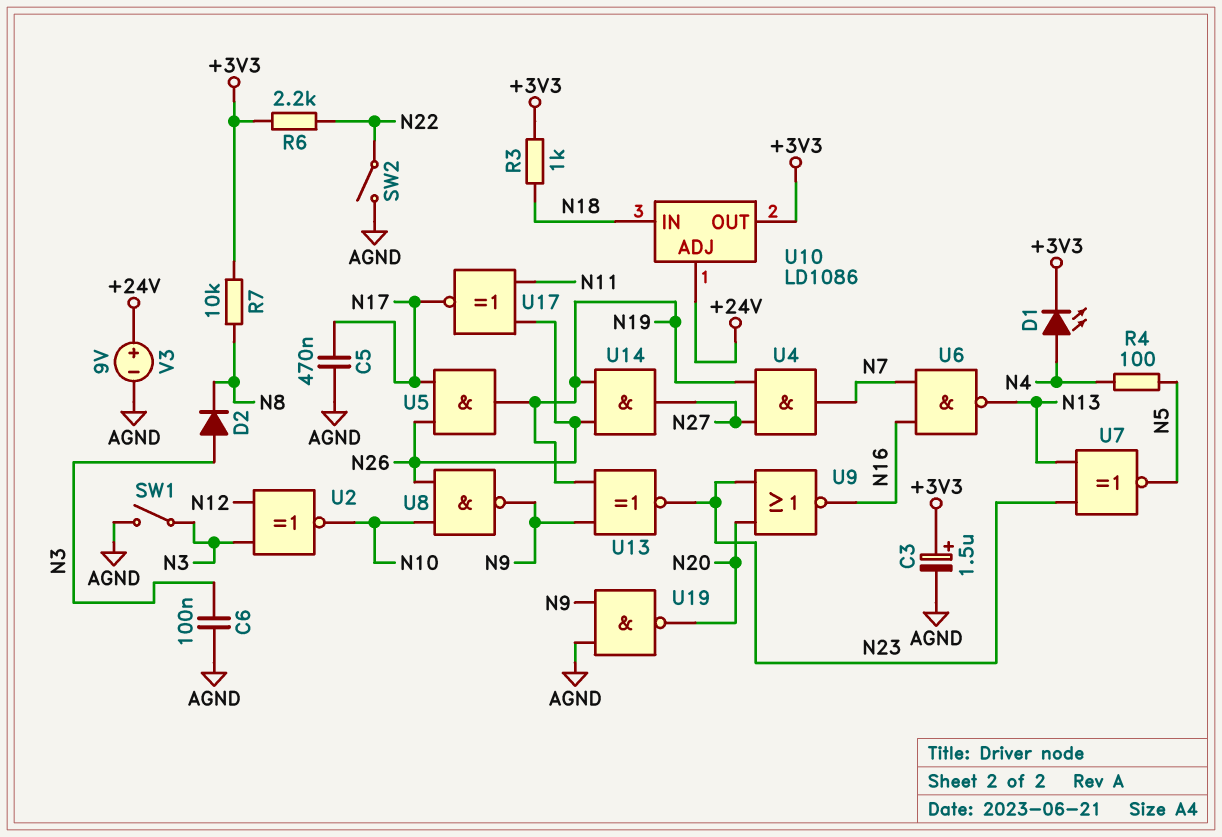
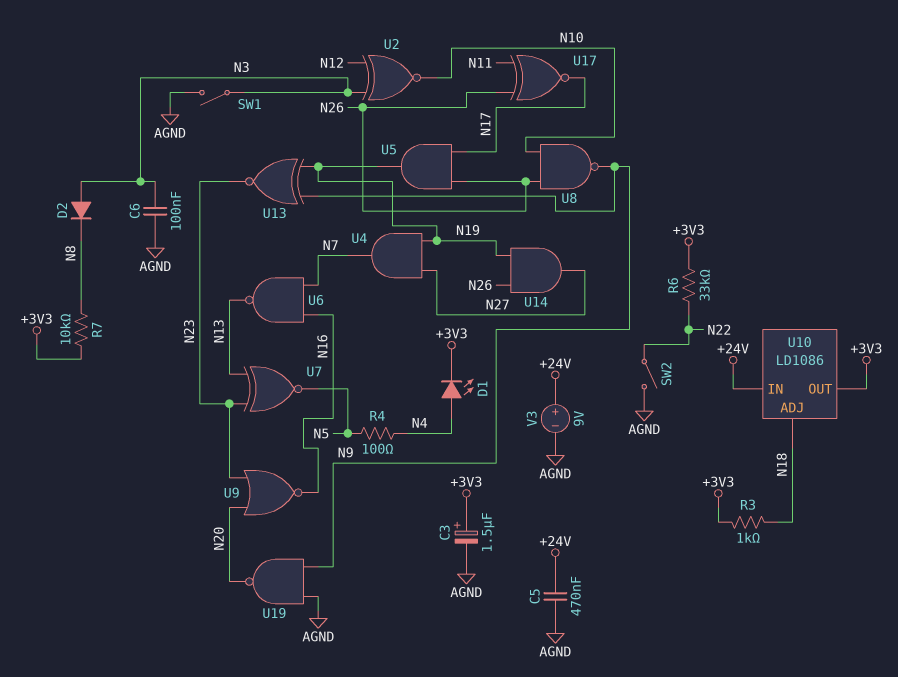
C5: 470nF (AGND, N17) -> 470nF (+24V, AGND)
R6: 2.2k (+3V3, N22) -> 33k (+3V3, N22)
U10 pin ADJ: +24V -> N18
U10 pin IN: N18 -> +24V

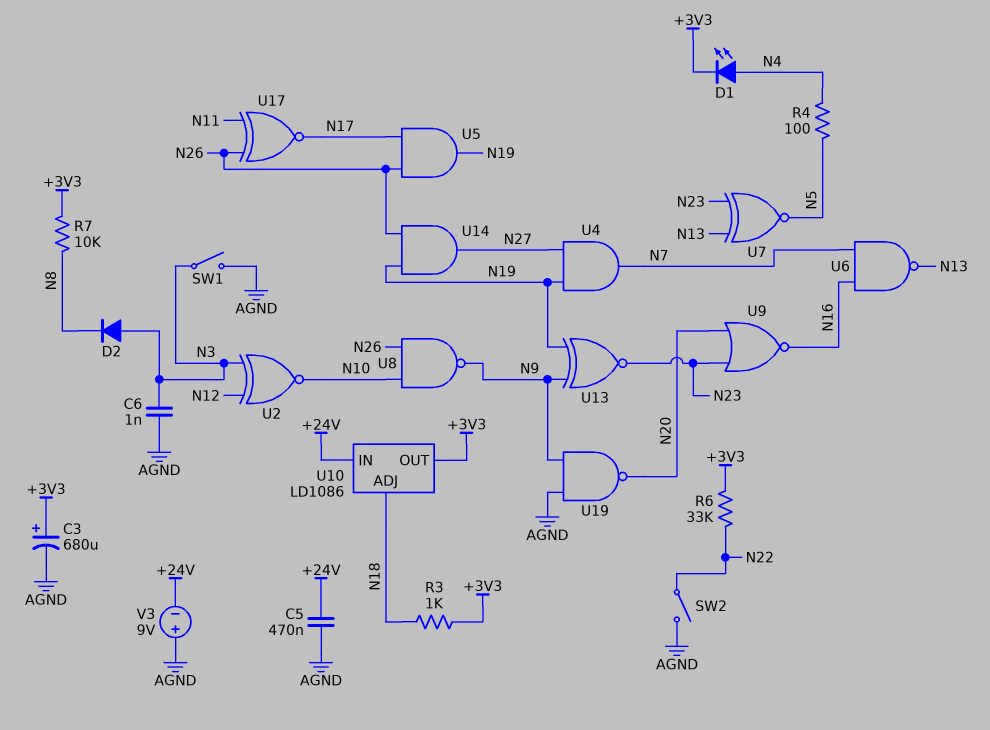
C3: 1.5uF (plus +3V3, minus AGND) -> 680uF (plus +3V3, minus AGND)
C6: 100nF (AGND, N3) -> 1nF (AGND, N3)
V3: 9V (plus +24V, minus AGND) -> 9V (plus AGND, minus +24V)

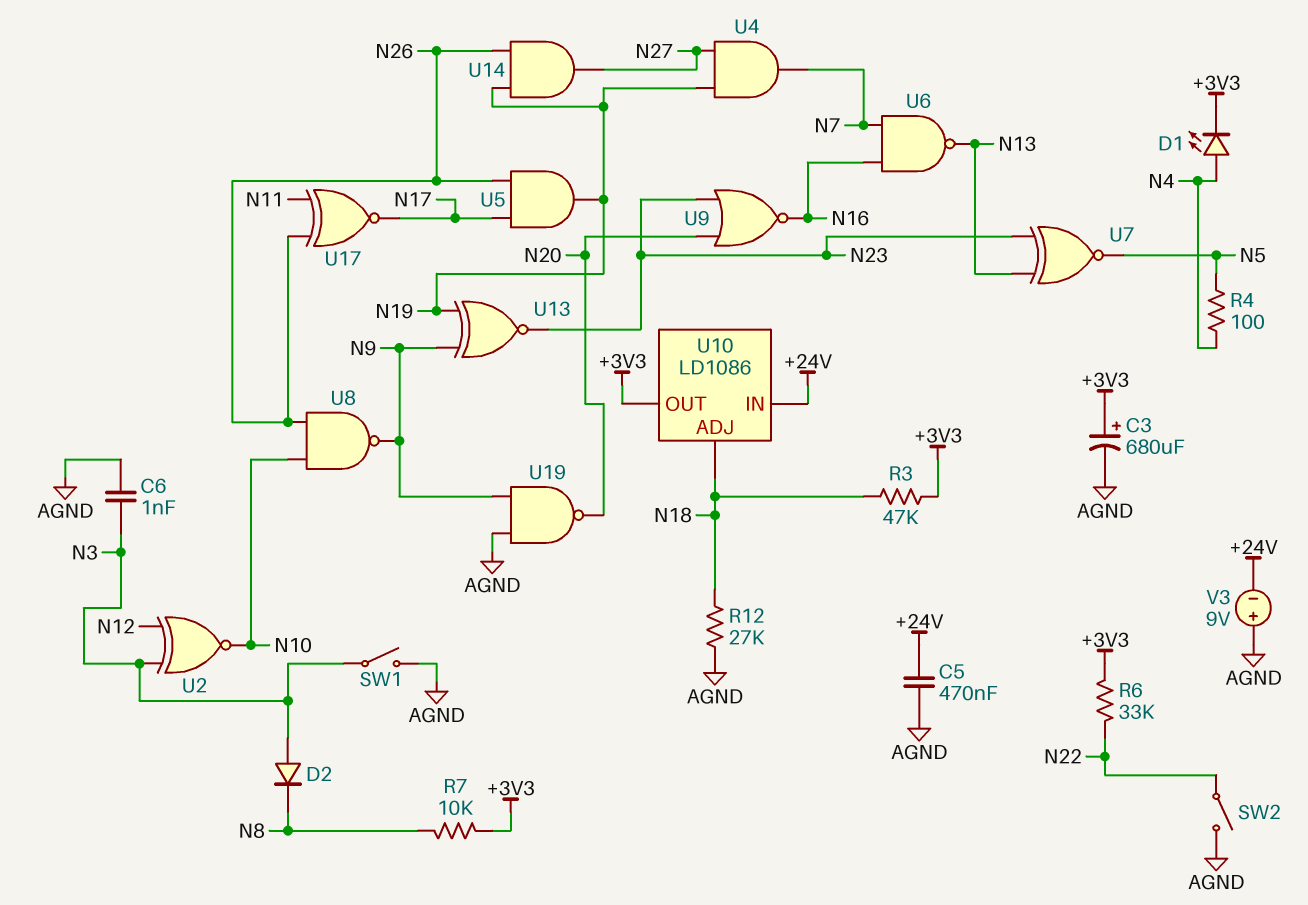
R3: 1k (+3V3, N18) -> 47k (+3V3, N18)
R12: none -> 27k (AGND, N18)

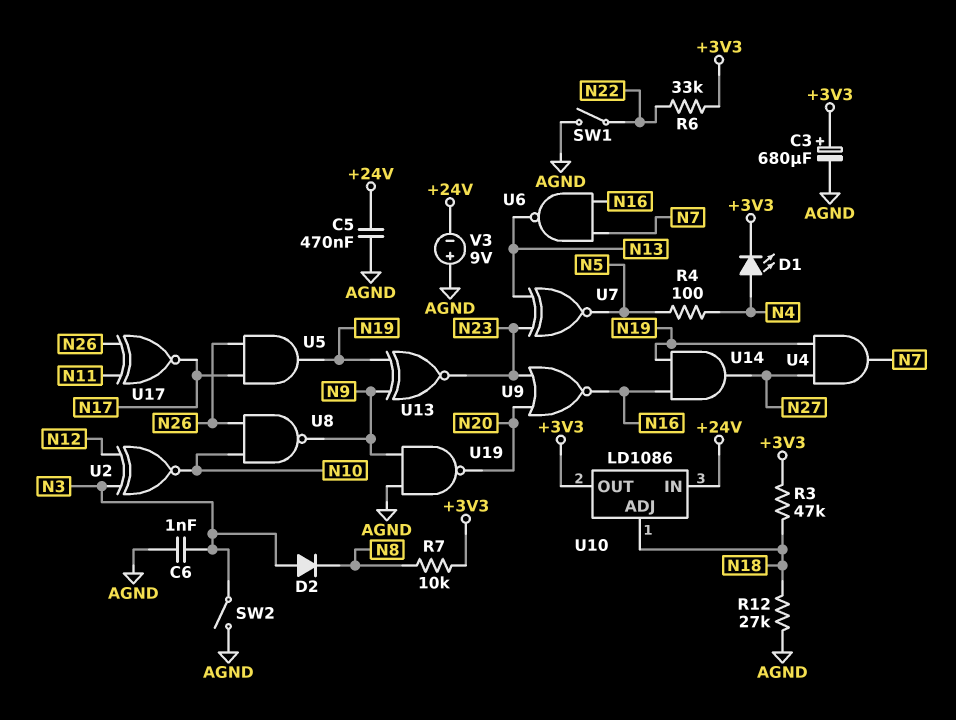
SW1: switch (AGND, N3) -> switch (AGND, N22)
SW2: switch (AGND, N22) -> switch (AGND, N3)
U14: AND (in N19, in N26, out N27) -> AND (in N16, in N19, out N27)

